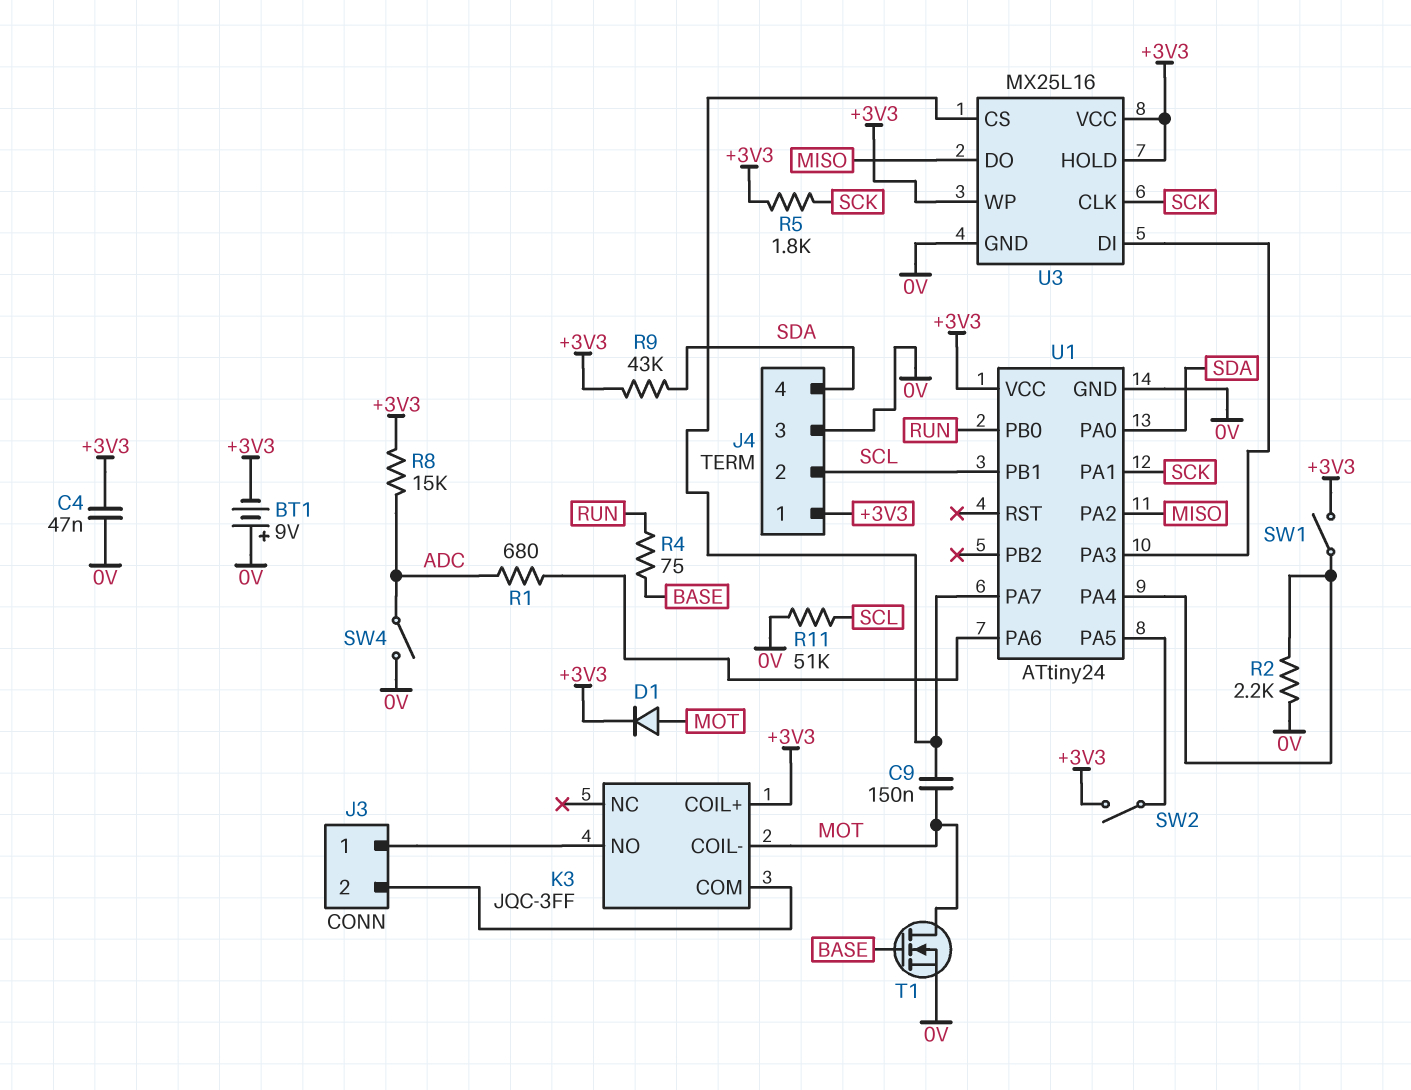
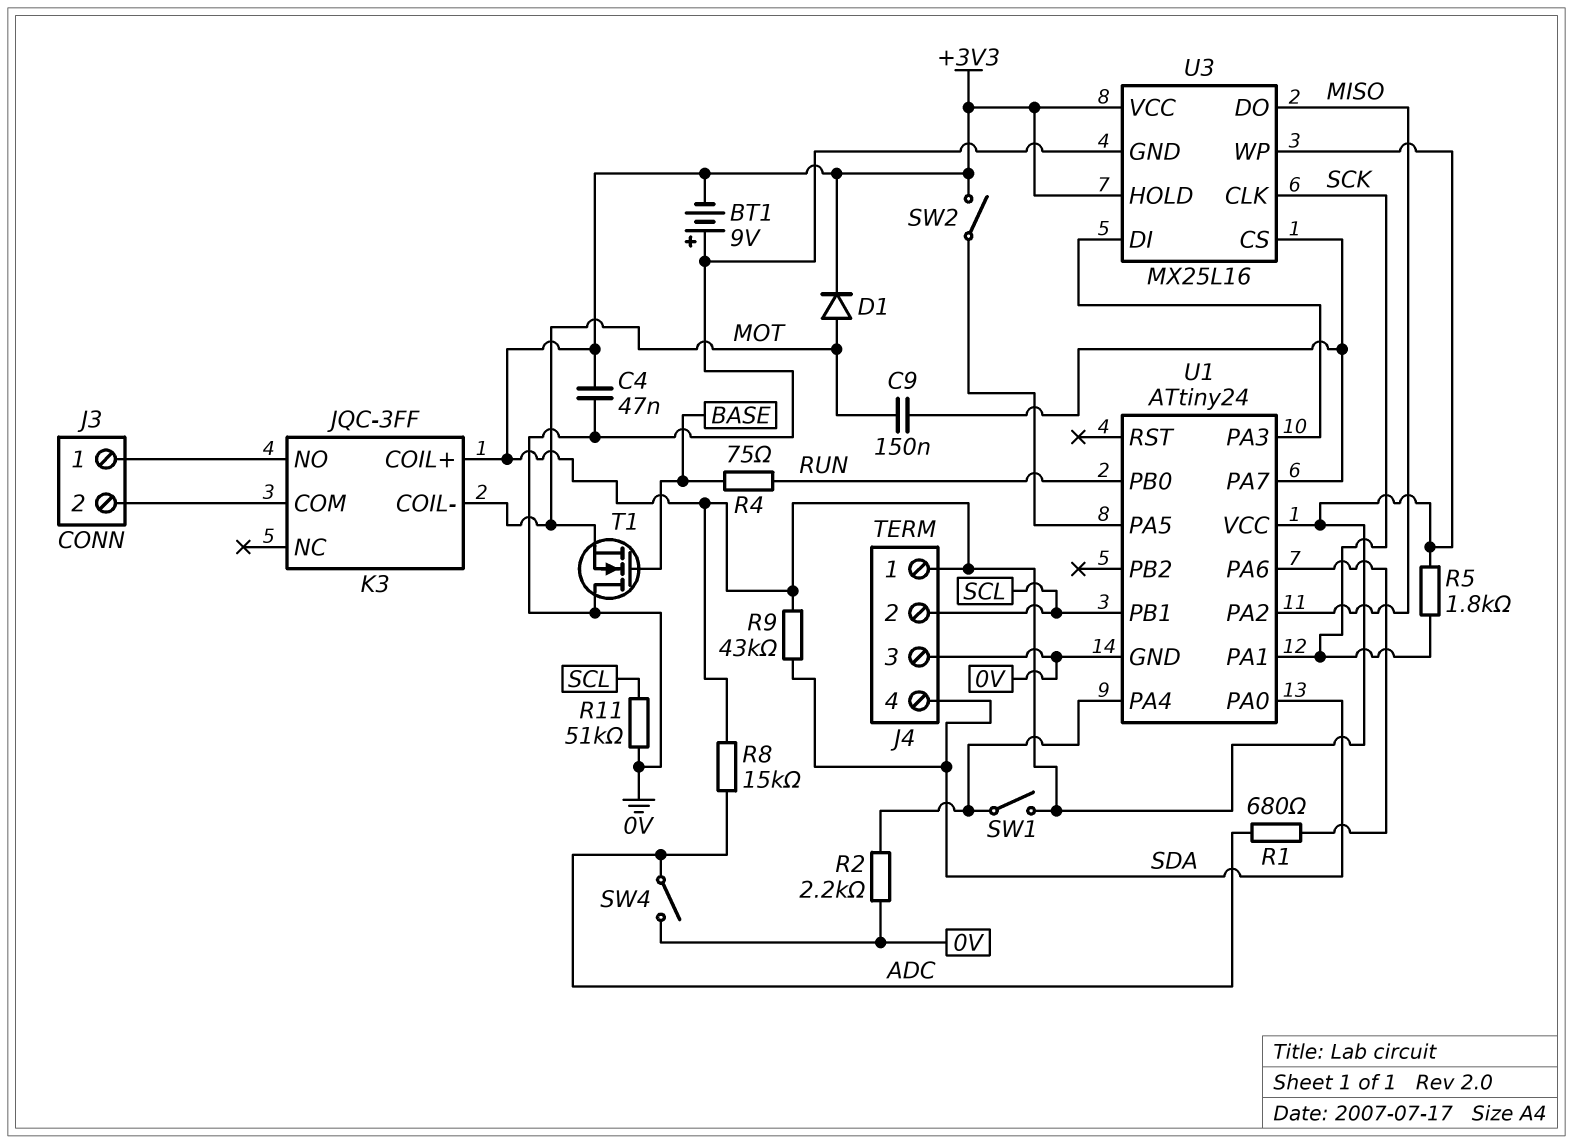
T1: NMOS (G BASE, D MOT, S 0V) -> NMOS (G BASE, D 0V, S MOT)

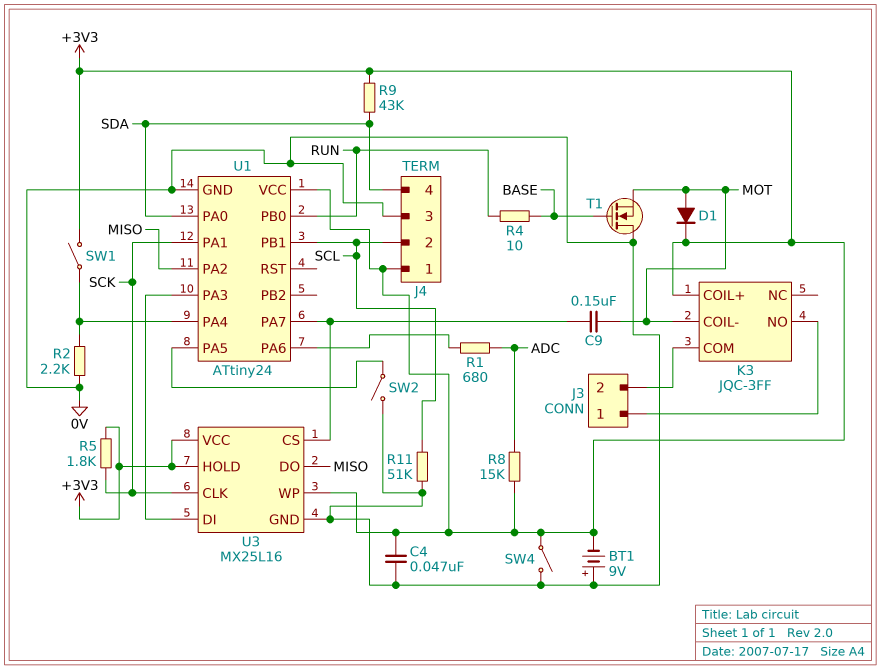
R4: 75 (BASE, RUN) -> 10 (BASE, RUN)
SW2: switch (+3V3, U1/PA5) -> switch (0V, U1/PA5)
SW4: switch (0V, ADC) -> switch (+3V3, 0V)

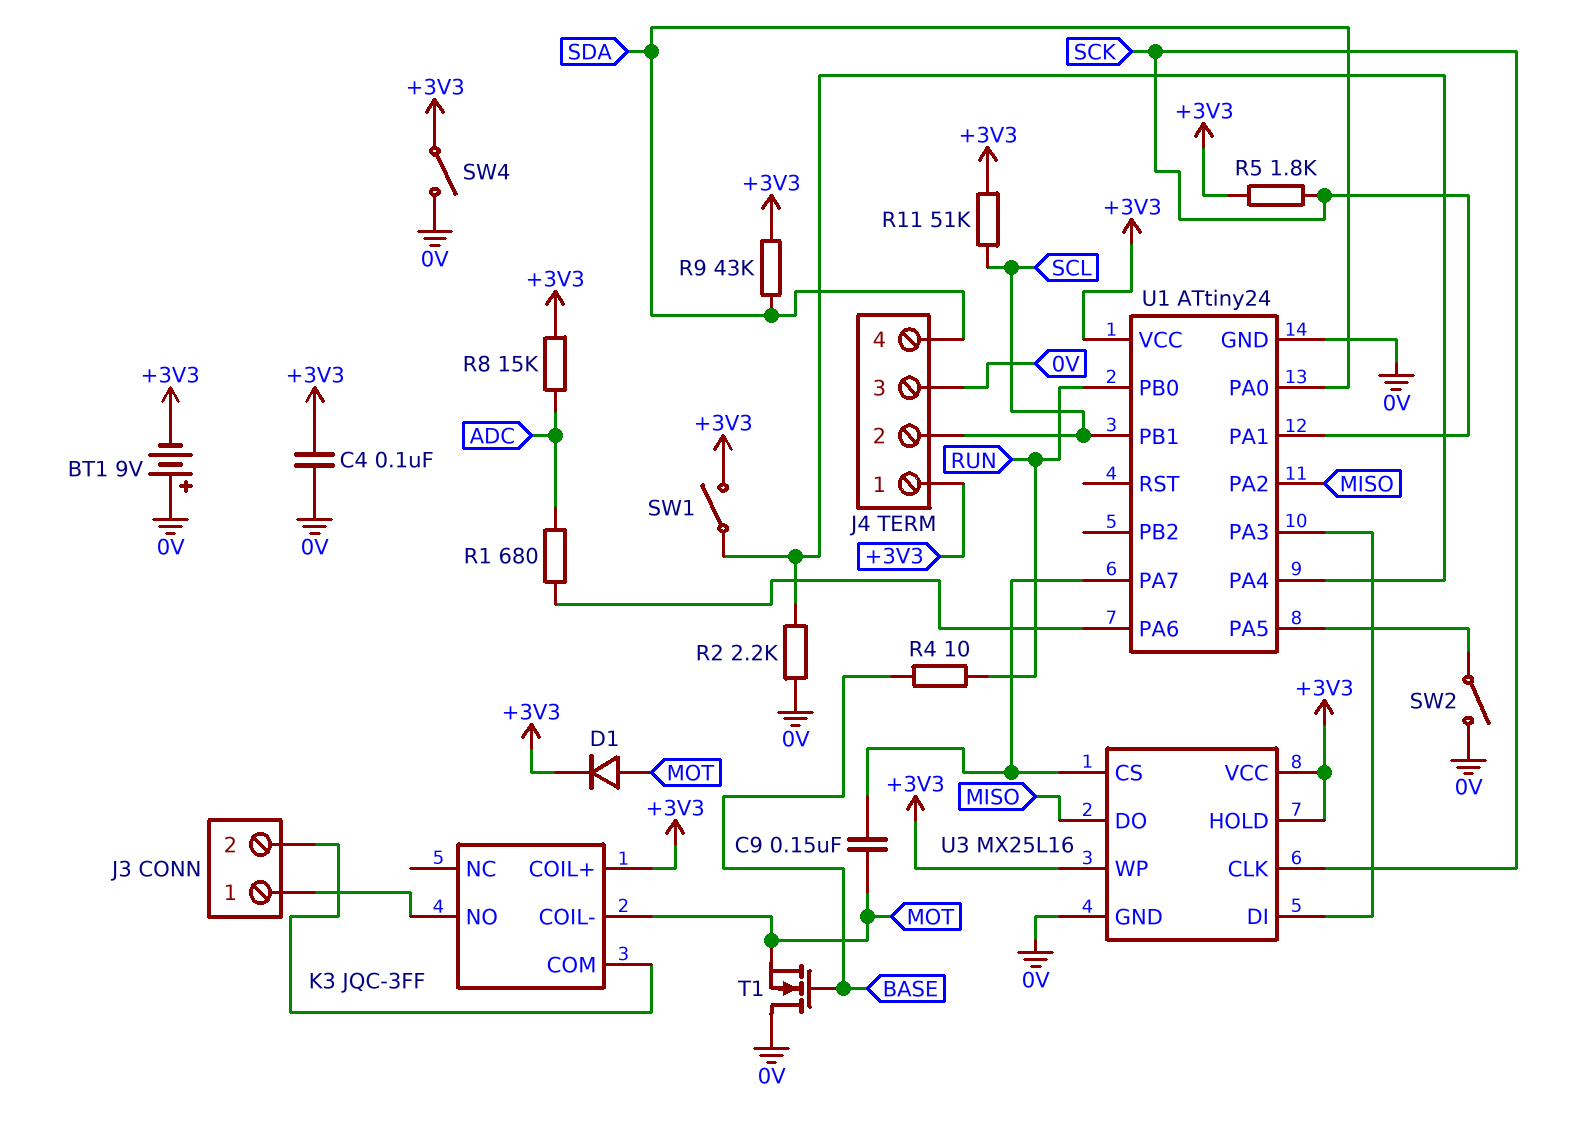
C4: 47nF (+3V3, 0V) -> 100nF (+3V3, 0V)
R11: 51k (0V, SCL) -> 51k (+3V3, SCL)

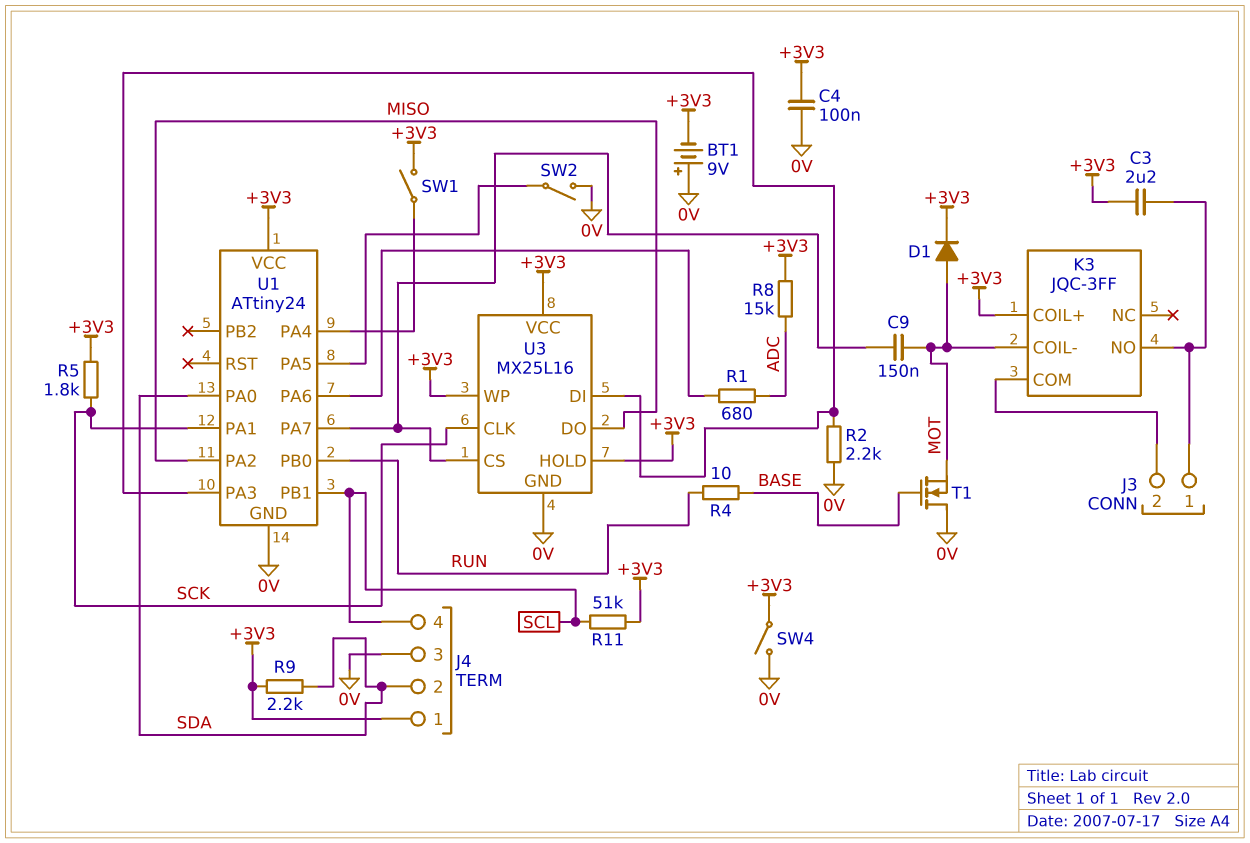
C3: none -> 2.2uF (+3V3, J3/1)
J4 pin 2: SCL -> SDA
J4 pin 4: SDA -> SCL
R2: 2.2k (0V, U1/PA4) -> 2.2k (0V, U1/PA3)
R9: 43k (+3V3, SDA) -> 2.2k (+3V3, SDA)

